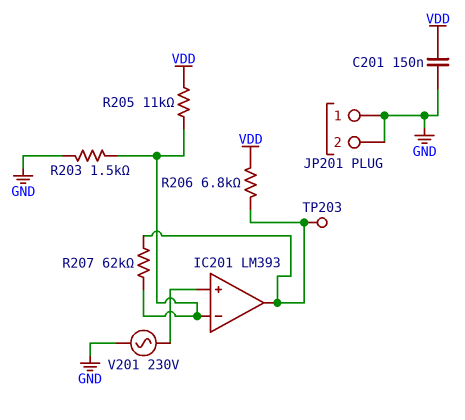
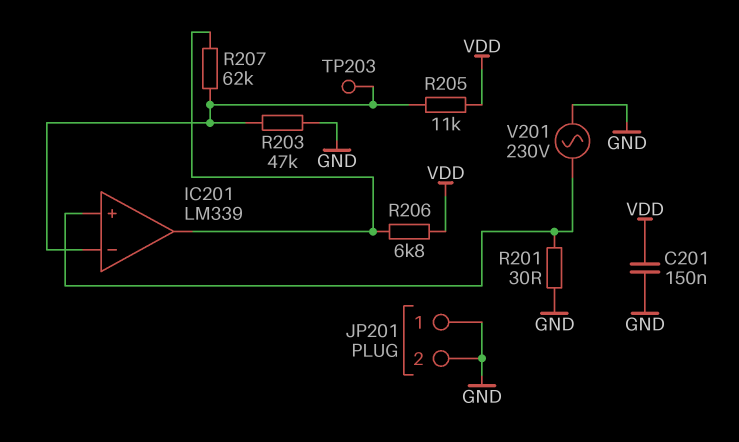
IC201: LM393 -> LM339
R201: none -> 30 (GND, IC201/in+)
R203: 1.5k (GND, IC201/in-) -> 47k (GND, IC201/in-)
TP203: test point (IC201/out) -> test point (IC201/in-)

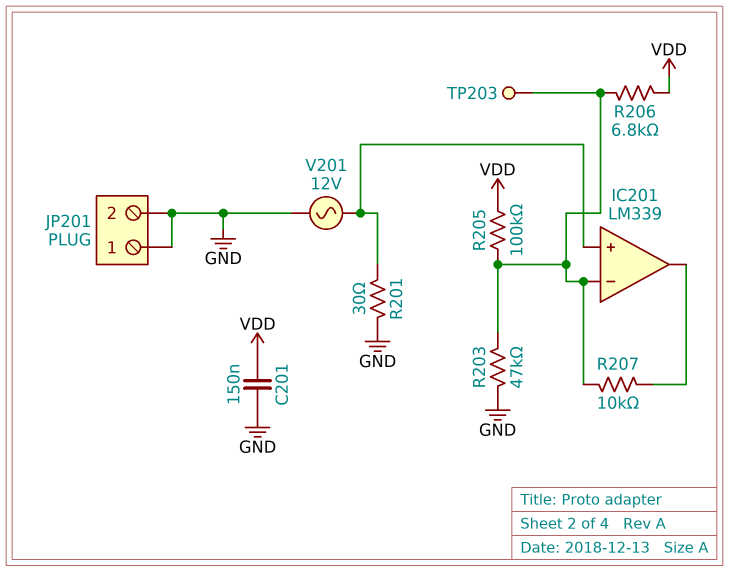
R205: 11k (IC201/in-, VDD) -> 100k (IC201/in-, VDD)
R206: 6.8k (IC201/out, VDD) -> 6.8k (IC201/in-, VDD)
R207: 62k (IC201/in-, IC201/out) -> 10k (IC201/in-, IC201/out)
V201: AC 230V (GND, IC201/in+) -> AC 12V (GND, IC201/in+)

